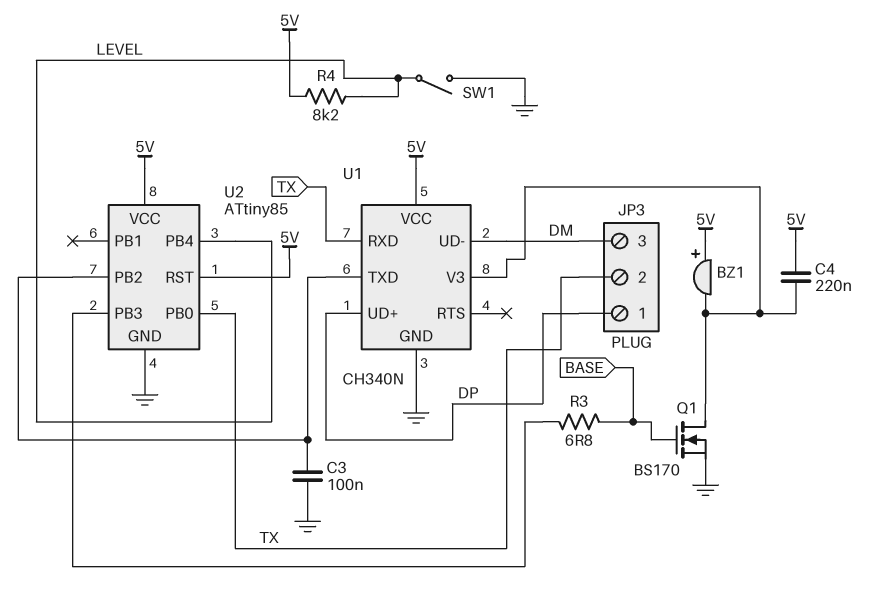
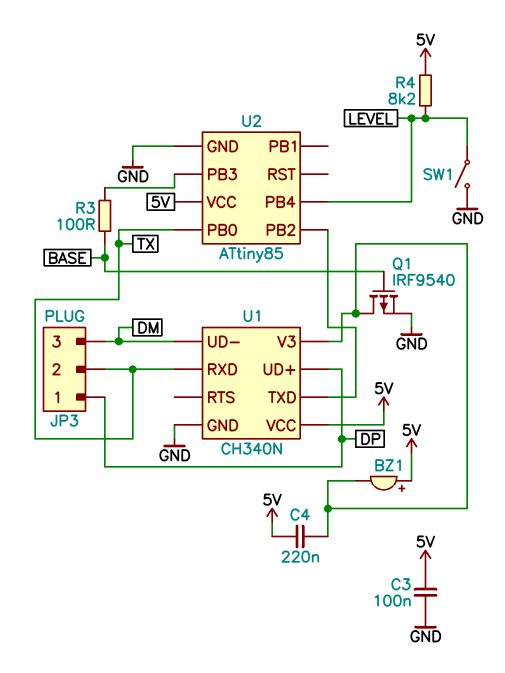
C3: 100nF (GND, U1/TXD) -> 100nF (5V, GND)
Q1: NMOS BS170 (G BASE, D U1/V3, S GND) -> PMOS IRF9540 (G BASE, D U1/V3, S GND)
R3: 6.8 (BASE, U2/PB3) -> 100 (BASE, U2/PB3)
U2 pin RST: 5V -> none

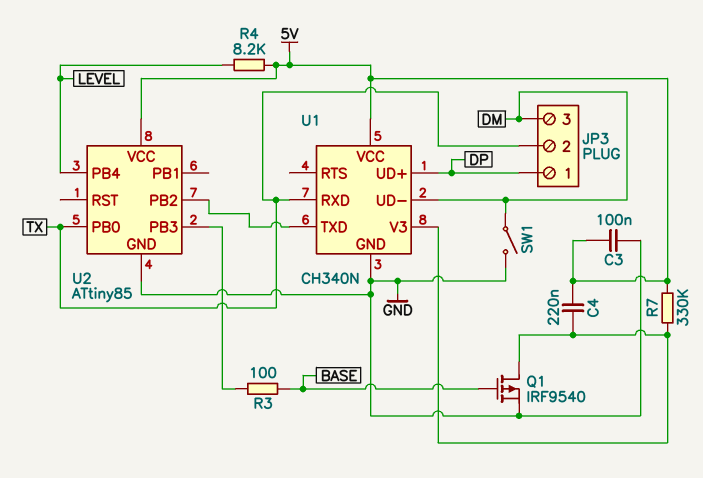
BZ1: buzzer (plus 5V, minus U1/V3) -> none
R7: none -> 330k (5V, U1/V3)
SW1: switch (GND, LEVEL) -> switch (DM, GND)

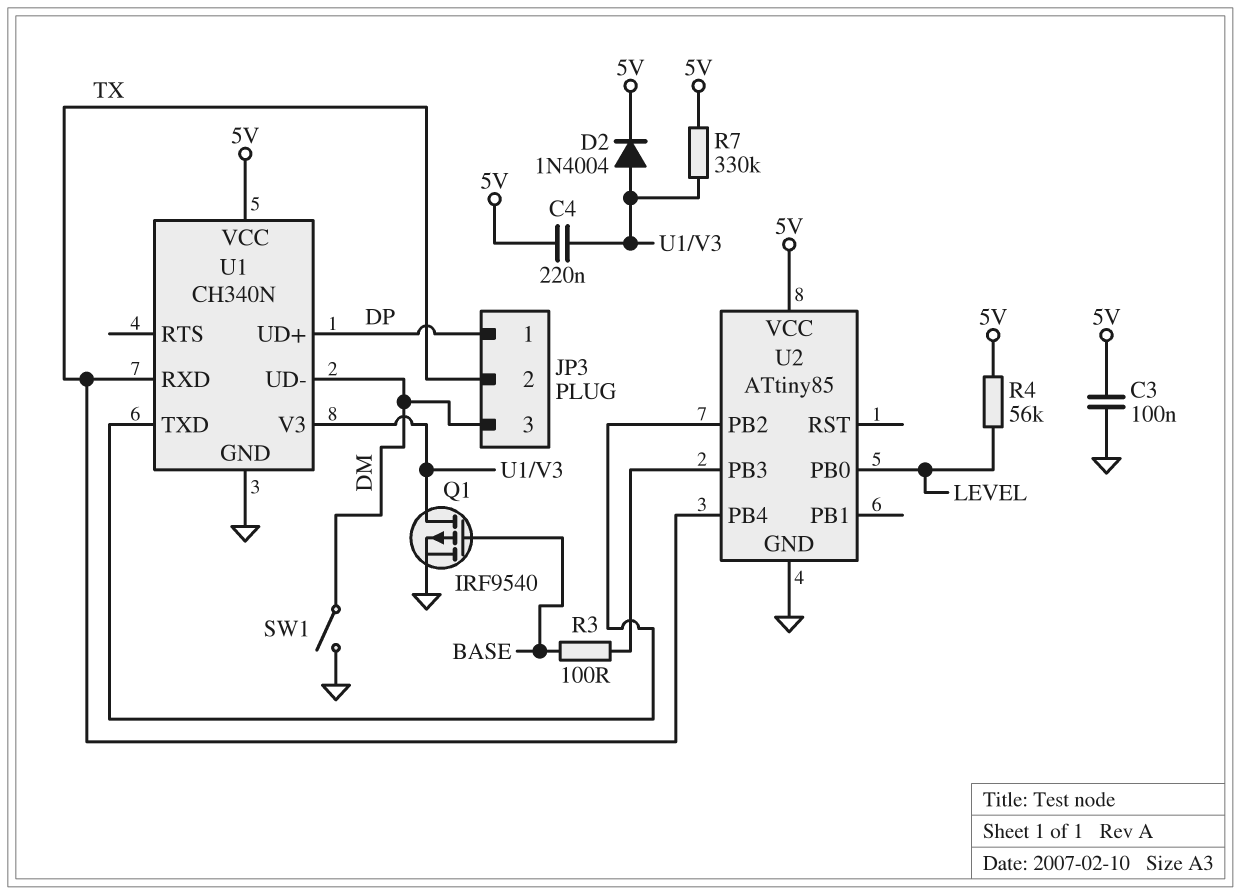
D2: none -> diode 1N4004 (A U1/V3, K 5V)
R4: 8.2k (5V, LEVEL) -> 56k (5V, LEVEL)
U2 pin PB0: TX -> LEVEL
U2 pin PB4: LEVEL -> TX

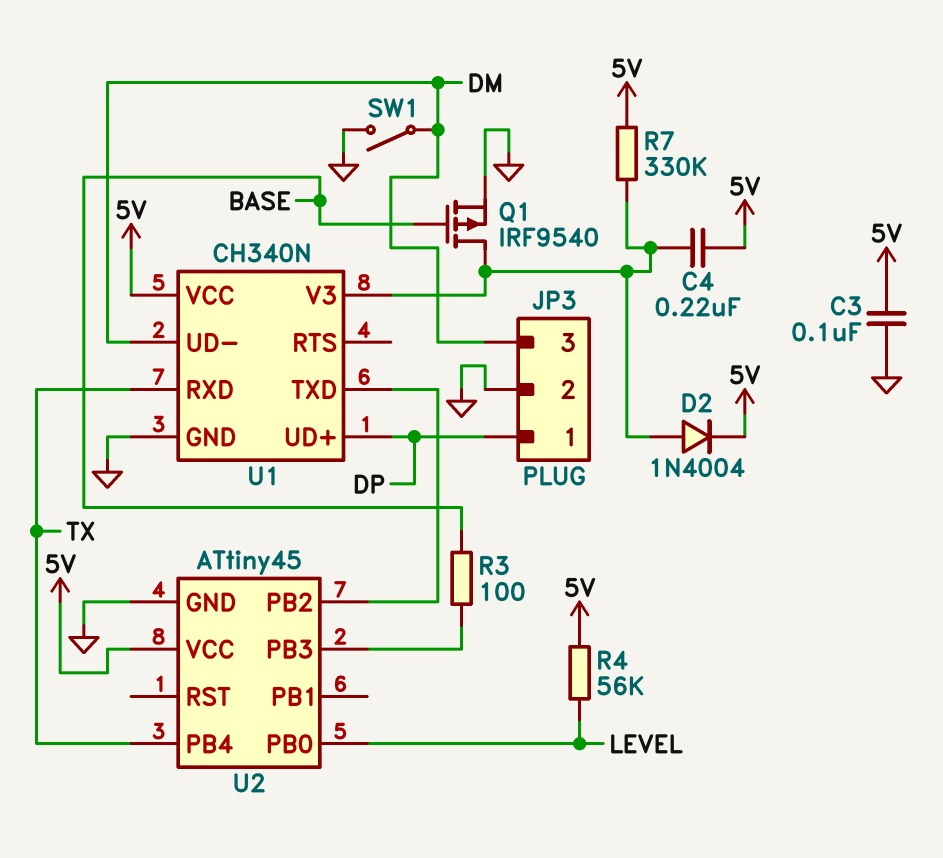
JP3 pin 2: TX -> GND
U2: ATtiny85 -> ATtiny45

